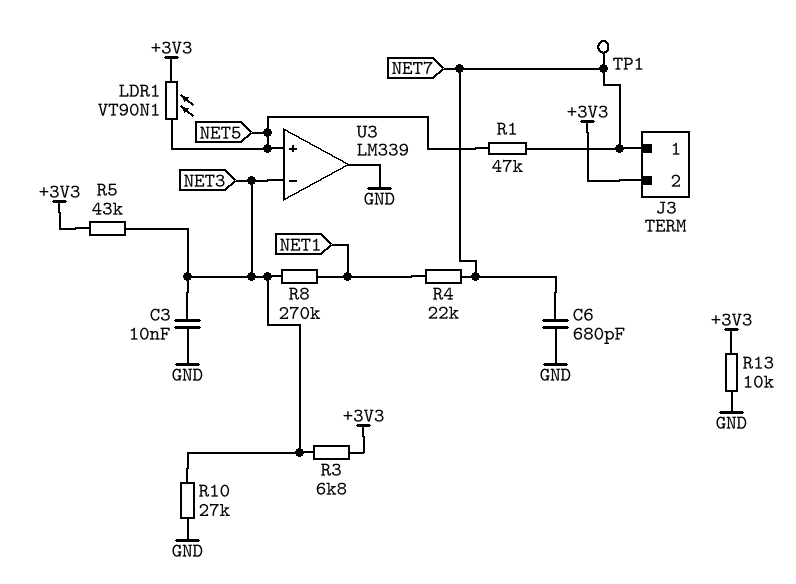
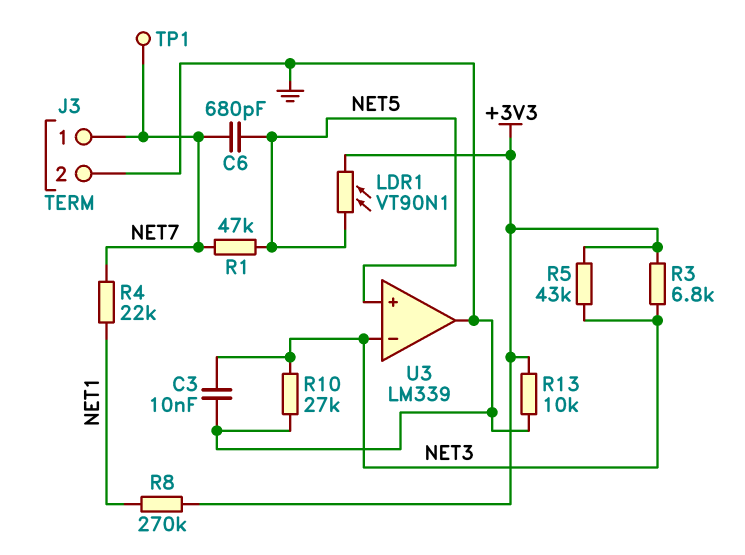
C6: 680pF (GND, NET7) -> 680pF (NET5, NET7)
J3 pin 2: +3V3 -> GND
R8: 270k (NET1, NET3) -> 270k (+3V3, NET1)

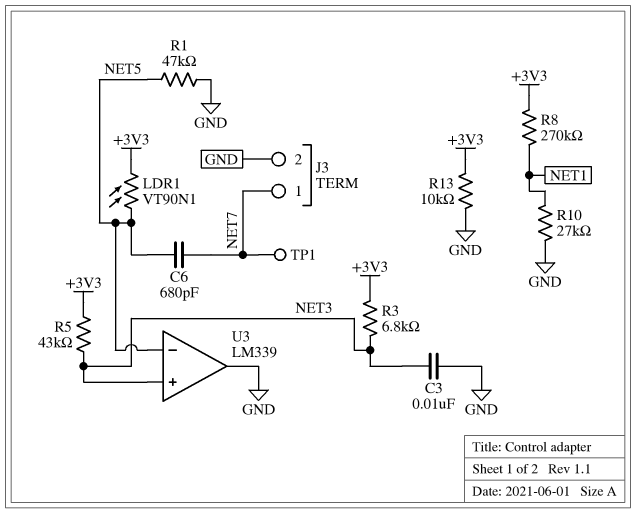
R1: 47k (NET5, NET7) -> 47k (GND, NET5)
R4: 22k (NET1, NET7) -> none
R10: 27k (GND, NET3) -> 27k (GND, NET1)
U3 pin in+: NET5 -> NET3
U3 pin in-: NET3 -> NET5

